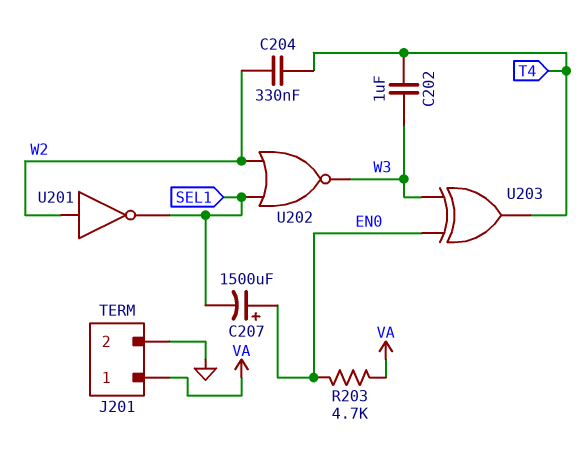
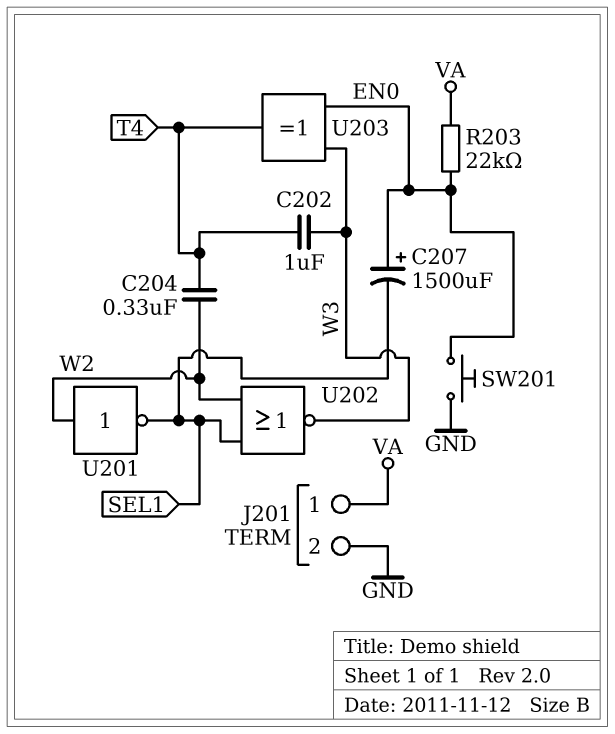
R203: 4.7k (EN0, VA) -> 22k (EN0, VA)
SW201: none -> button (EN0, GND)

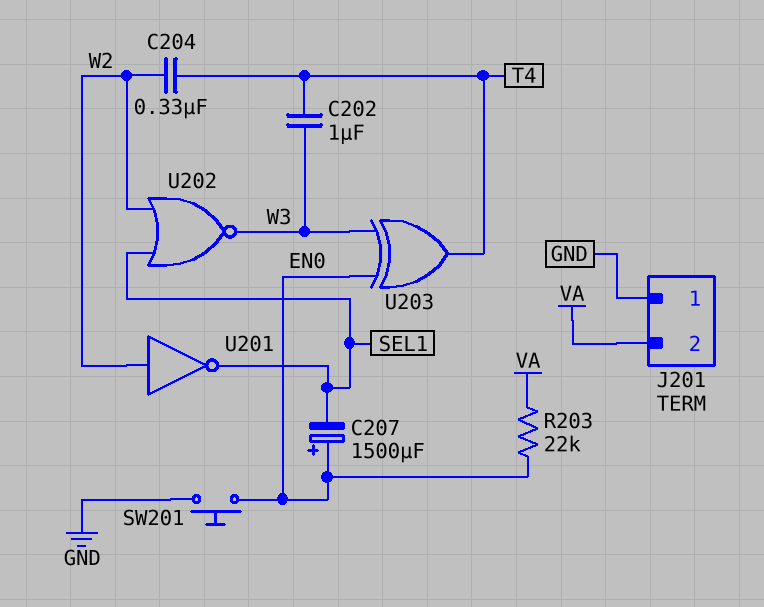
J201 pin 1: VA -> GND
J201 pin 2: GND -> VA

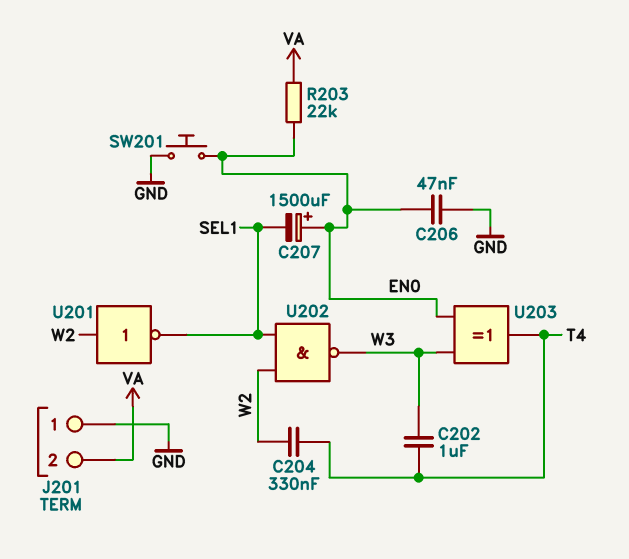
C206: none -> 47nF (EN0, GND)
U202: NOR (in SEL1, in W2, out W3) -> NAND (in SEL1, in W2, out W3)

